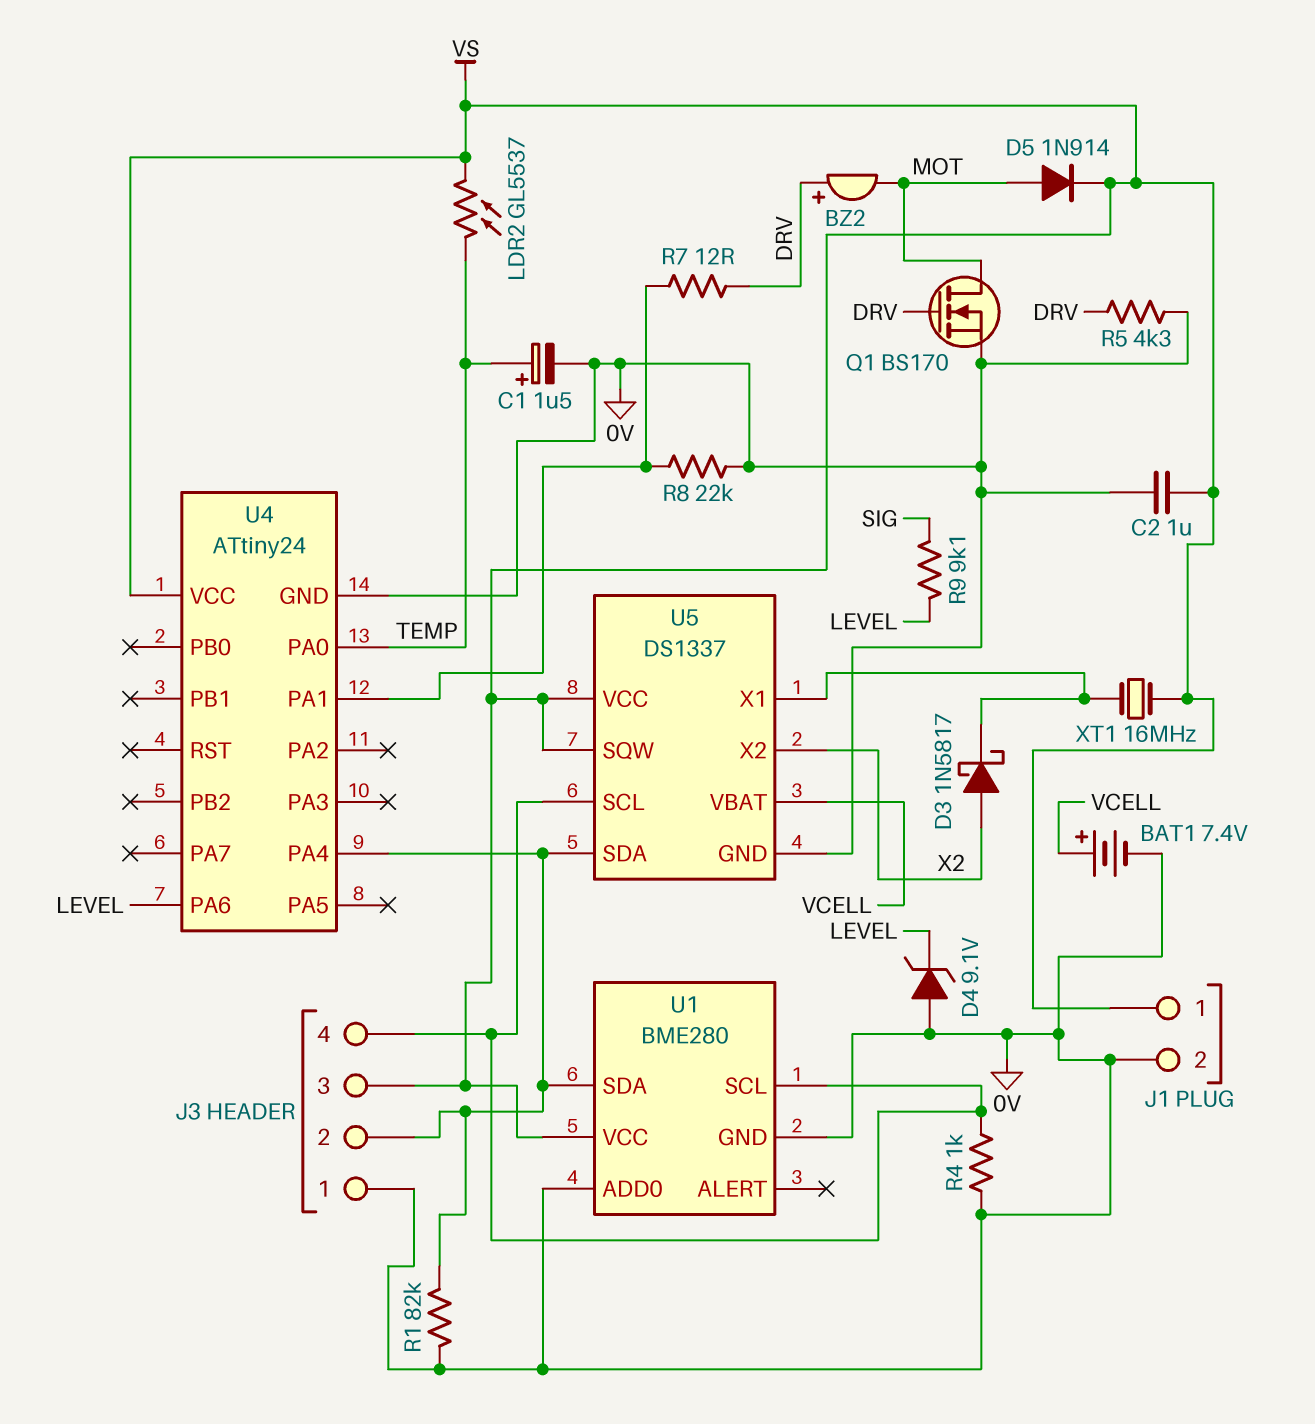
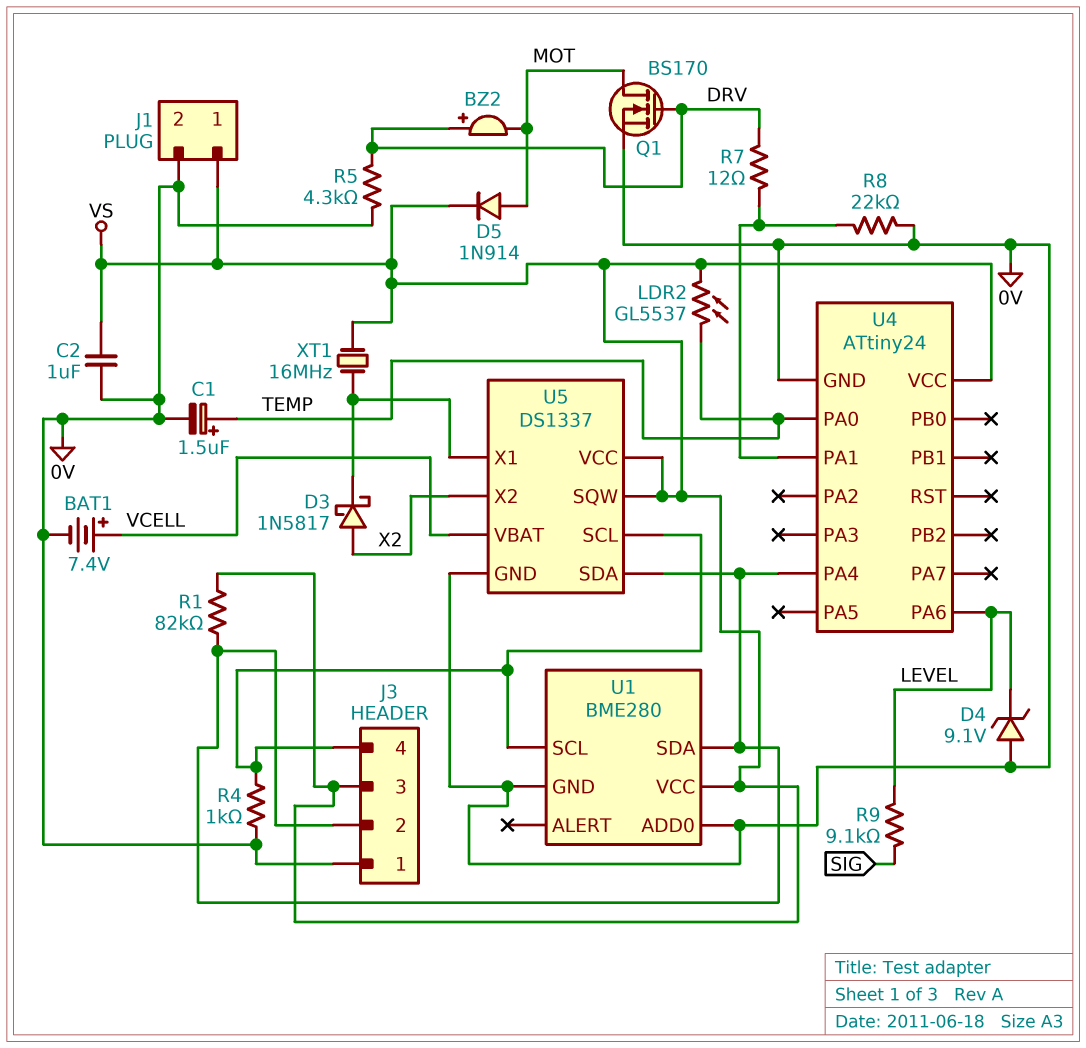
R1: 82k (0V, J3/2) -> 82k (J3/2, VS)

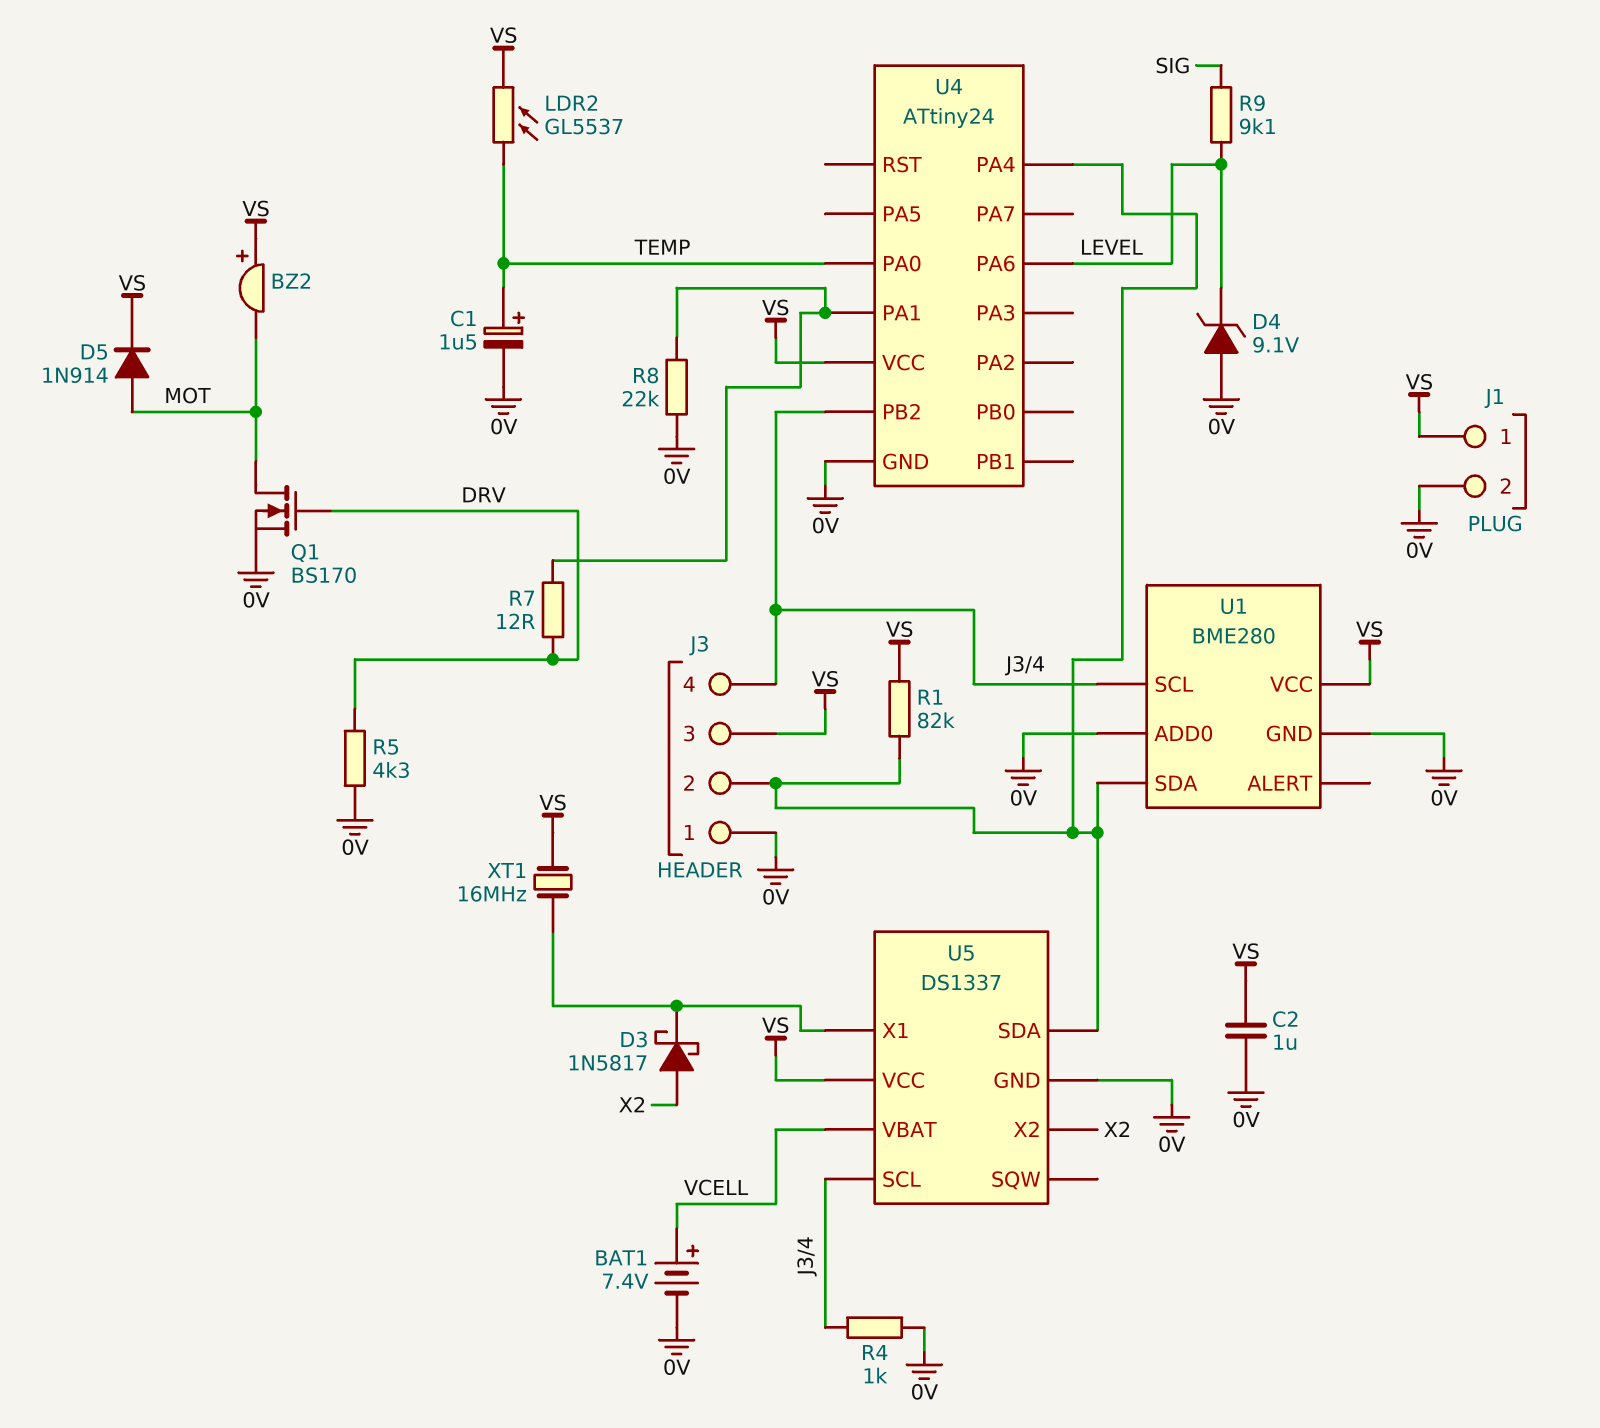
BZ2: buzzer (plus DRV, minus MOT) -> buzzer (plus VS, minus MOT)
U4 pin PB2: none -> J3/4
U5 pin SQW: VS -> none

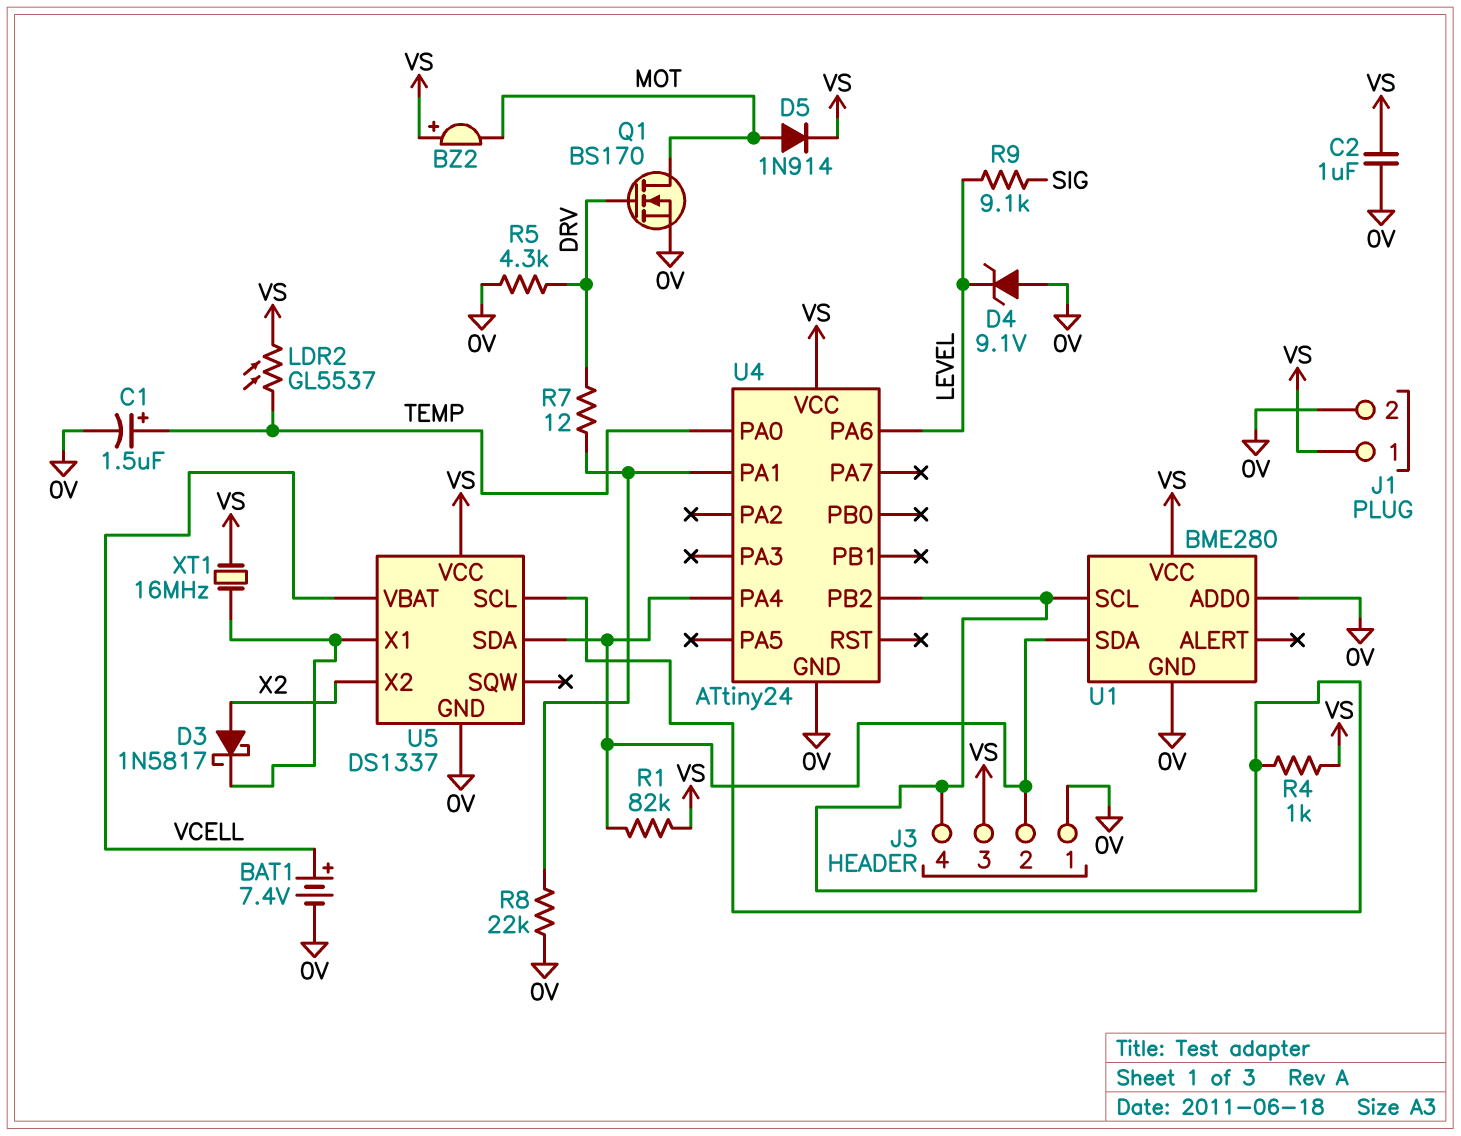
R4: 1k (0V, J3/4) -> 1k (J3/4, VS)

